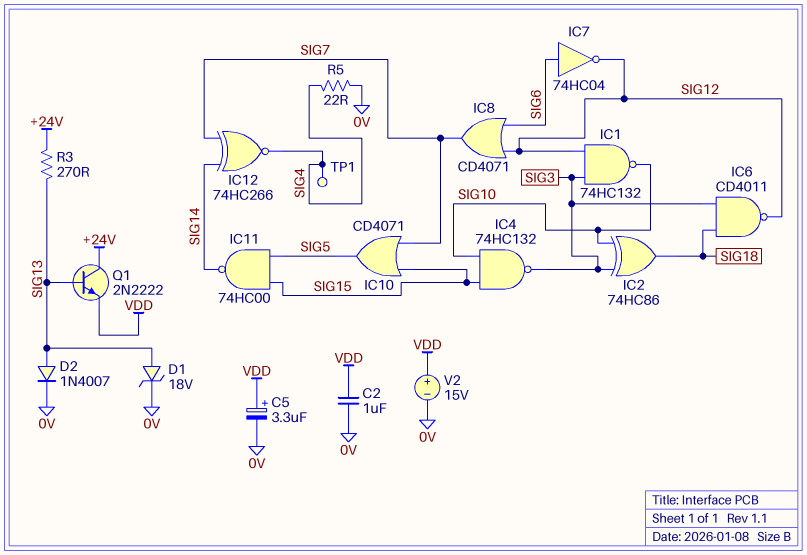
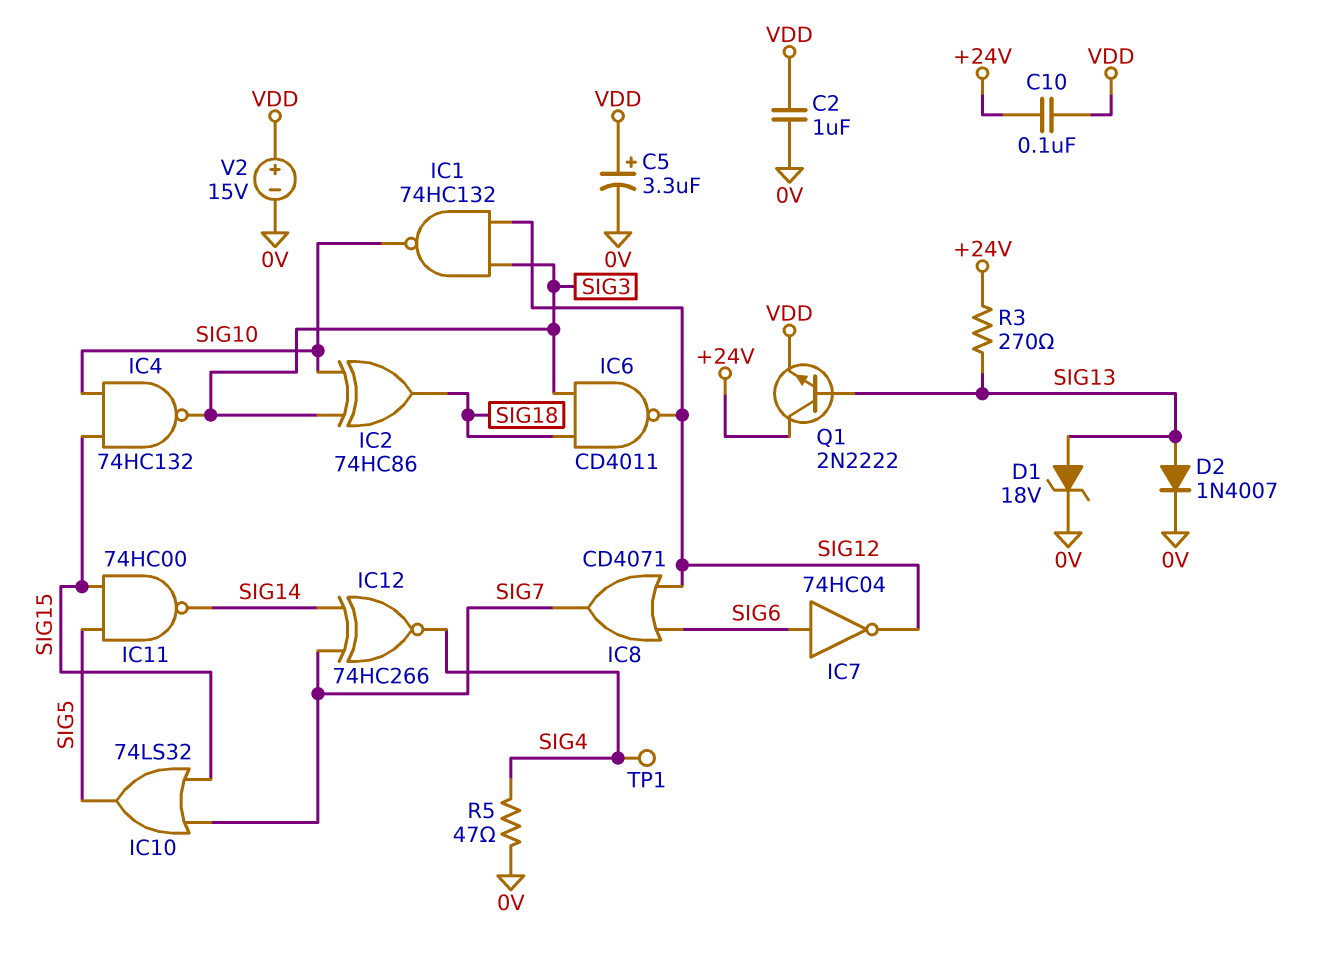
C10: none -> 100nF (+24V, VDD)
IC10: OR CD4071 (in SIG7, in SIG15, out SIG5) -> OR 74LS32 (in SIG7, in SIG15, out SIG5)
R5: 22 (0V, SIG4) -> 47 (0V, SIG4)

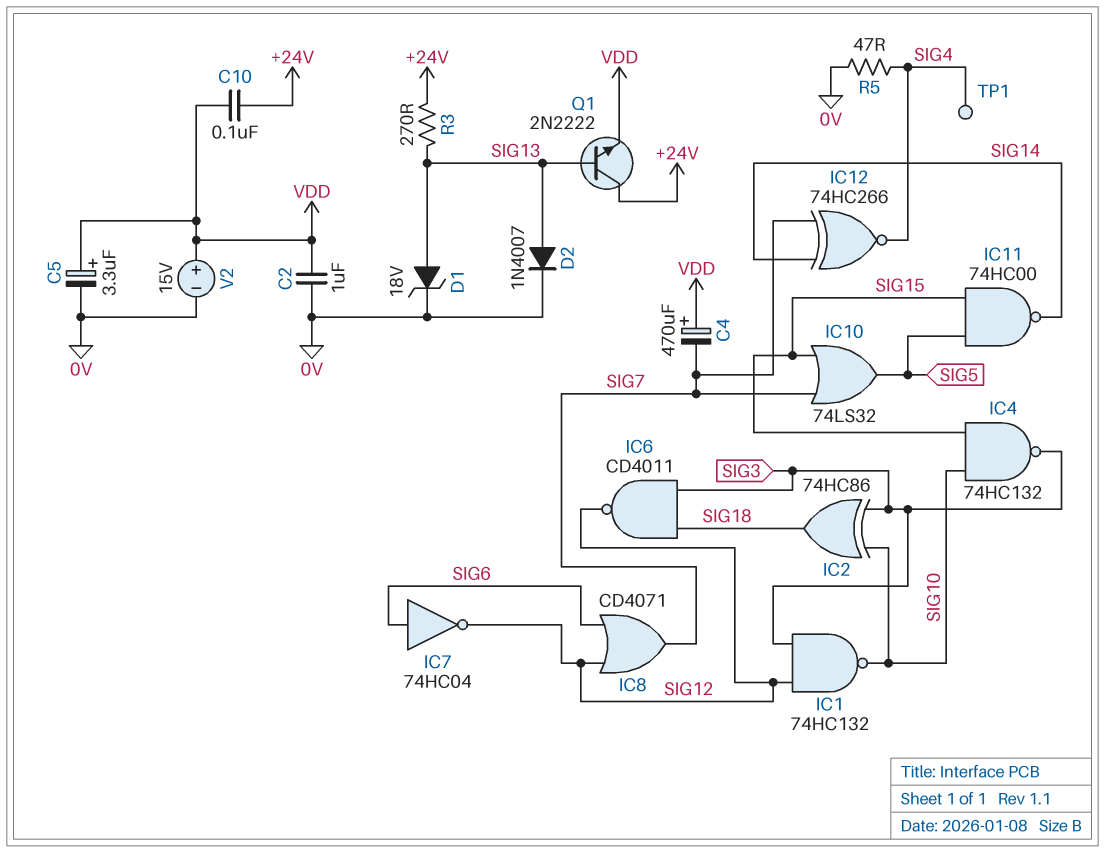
C4: none -> 470uF (plus VDD, minus SIG7)

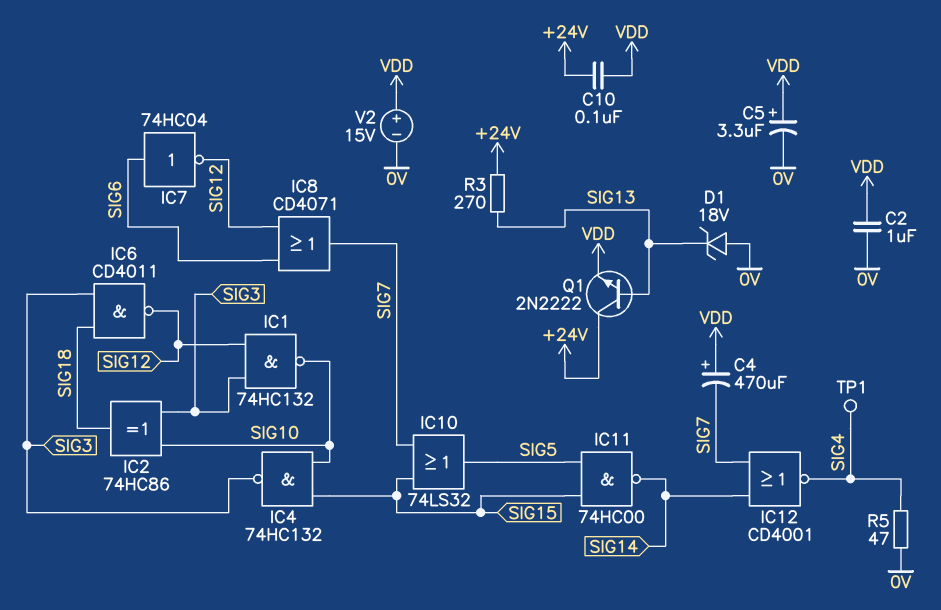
D1: zener 18V (A SIG13, K 0V) -> zener 18V (A 0V, K SIG13)
D2: diode 1N4007 (A SIG13, K 0V) -> none
IC12: XNOR 74HC266 (in SIG7, in SIG14, out SIG4) -> NOR CD4001 (in SIG7, in SIG14, out SIG4)

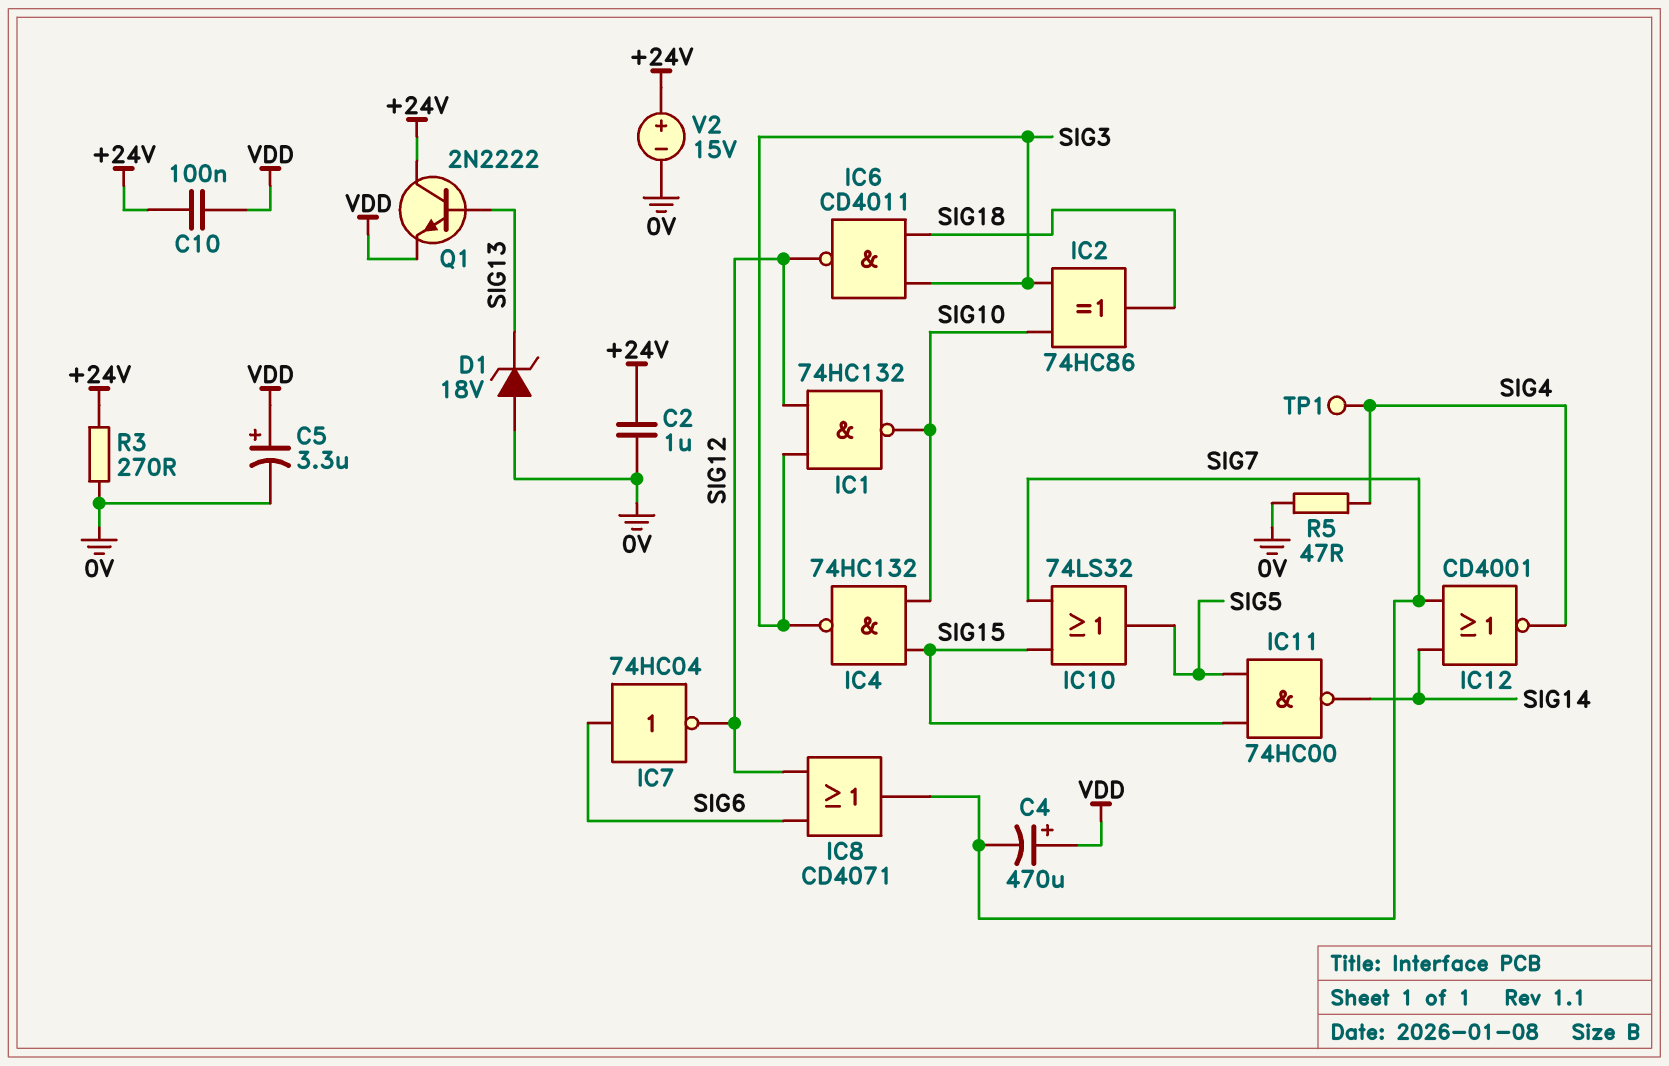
C2: 1uF (0V, VDD) -> 1uF (+24V, 0V)
R3: 270 (+24V, SIG13) -> 270 (+24V, 0V)
V2: 15V (plus VDD, minus 0V) -> 15V (plus +24V, minus 0V)

